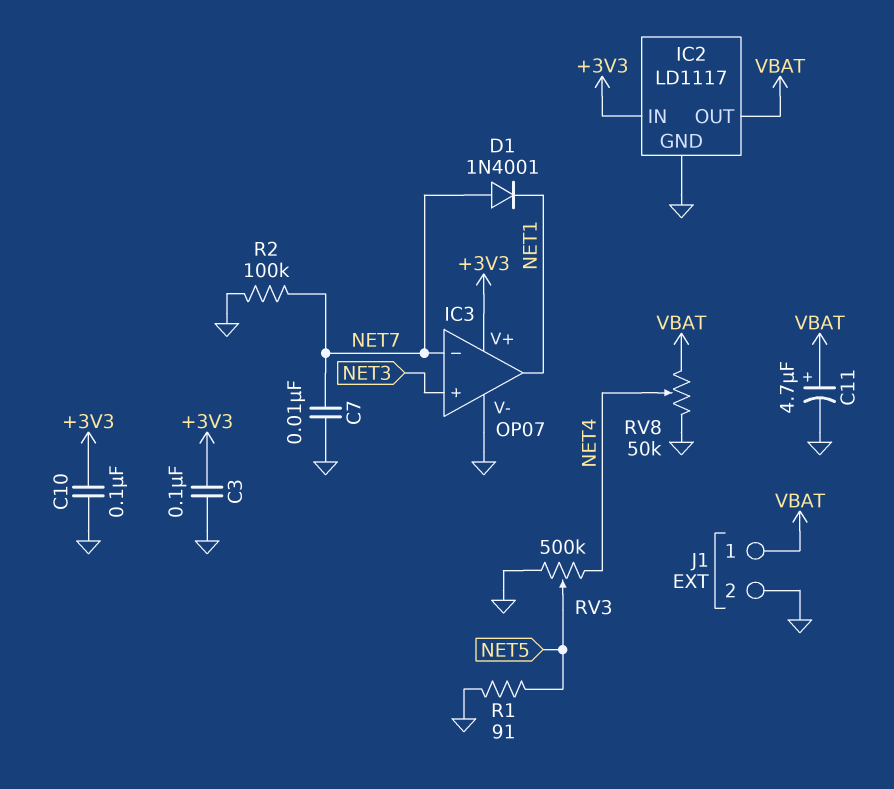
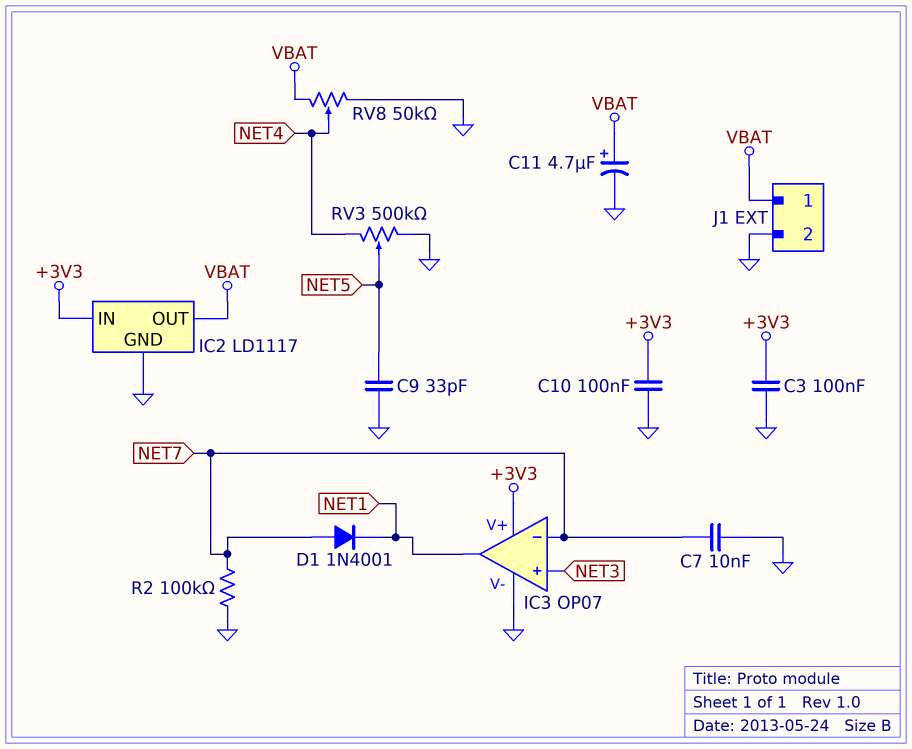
C9: none -> 33pF (GND, NET5)
R1: 91 (GND, NET5) -> none

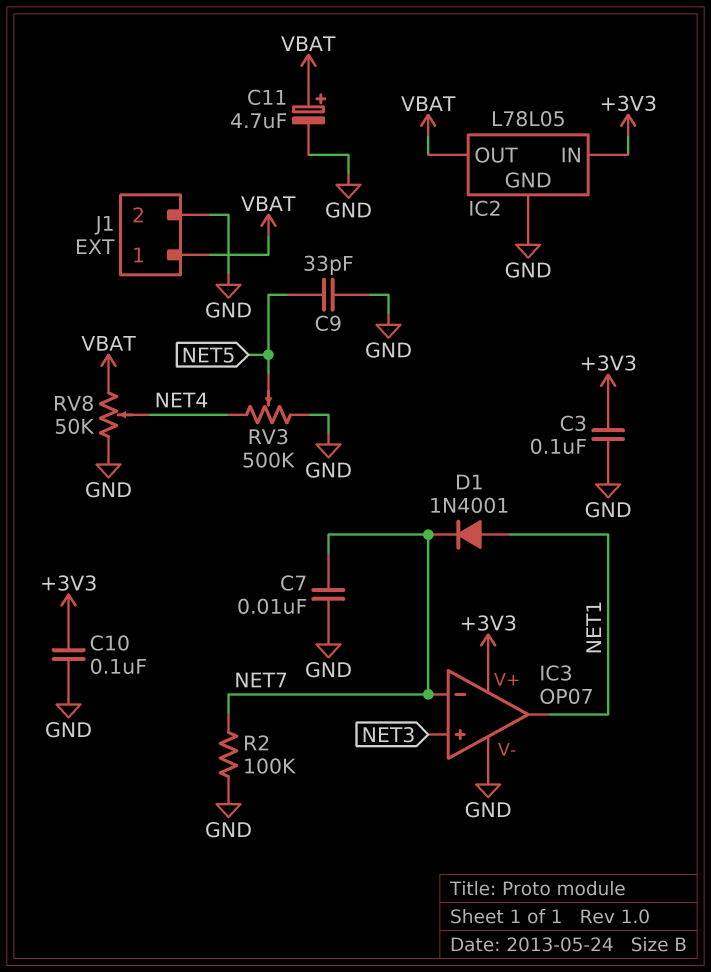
D1: diode 1N4001 (A NET7, K NET1) -> diode 1N4001 (A NET1, K NET7)
IC2: LD1117 -> L78L05

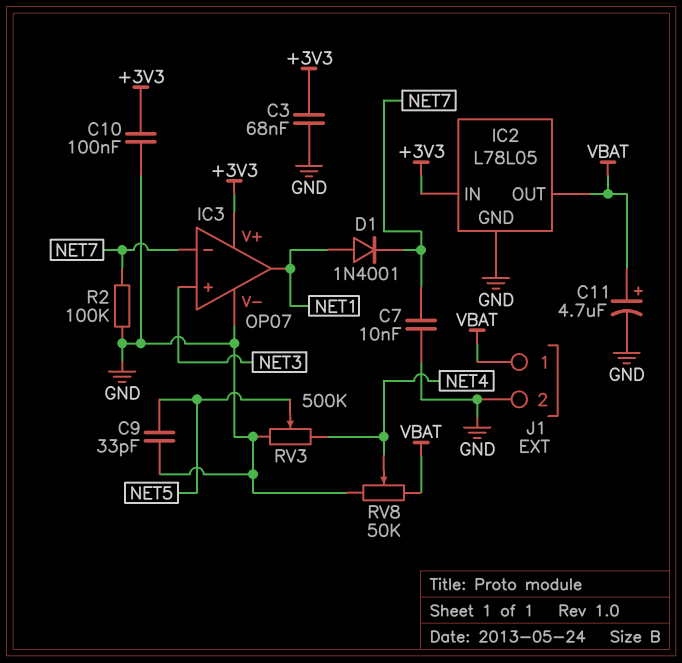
C3: 100nF (+3V3, GND) -> 68nF (+3V3, GND)

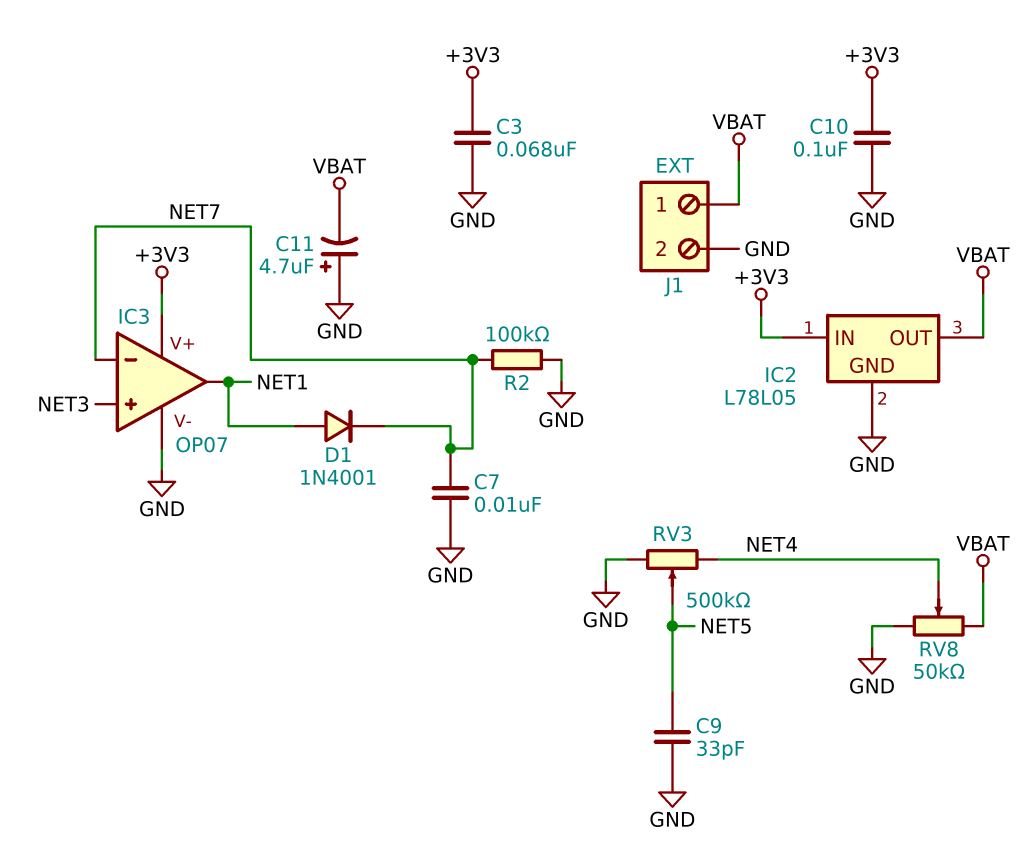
C11: 4.7uF (plus VBAT, minus GND) -> 4.7uF (plus GND, minus VBAT)

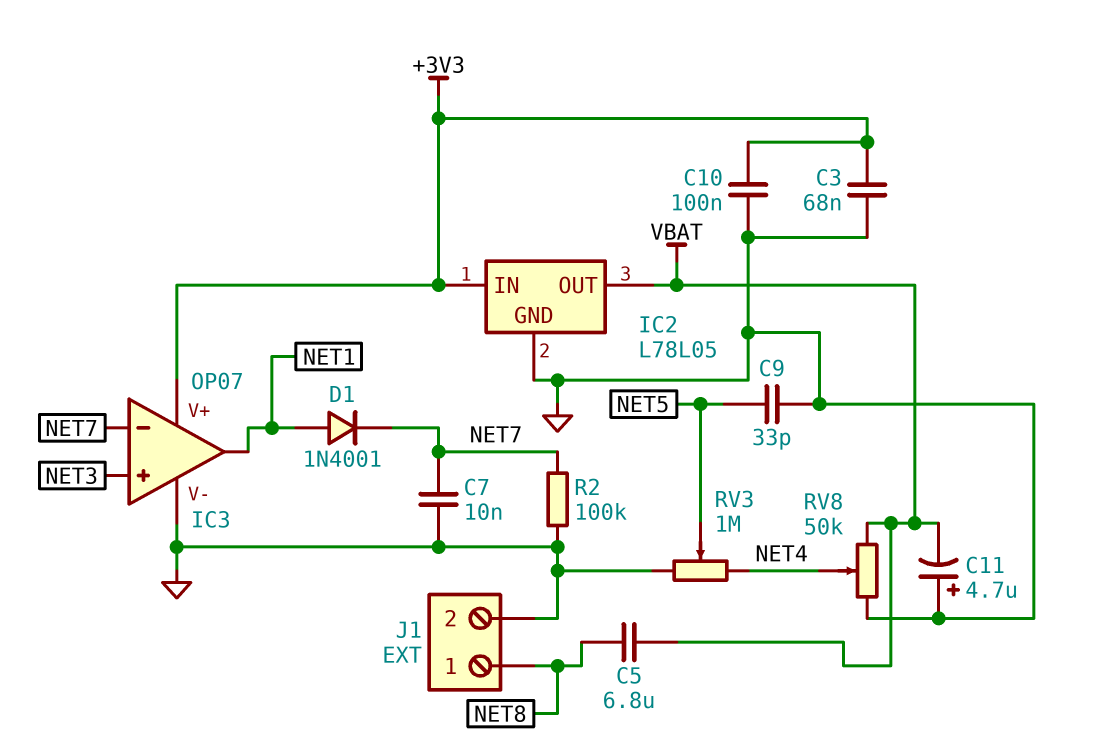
C5: none -> 6.8uF (NET8, VBAT)
J1 pin 1: VBAT -> NET8
RV3: 500k (GND, NET4, wiper NET5) -> 1M (GND, NET4, wiper NET5)

